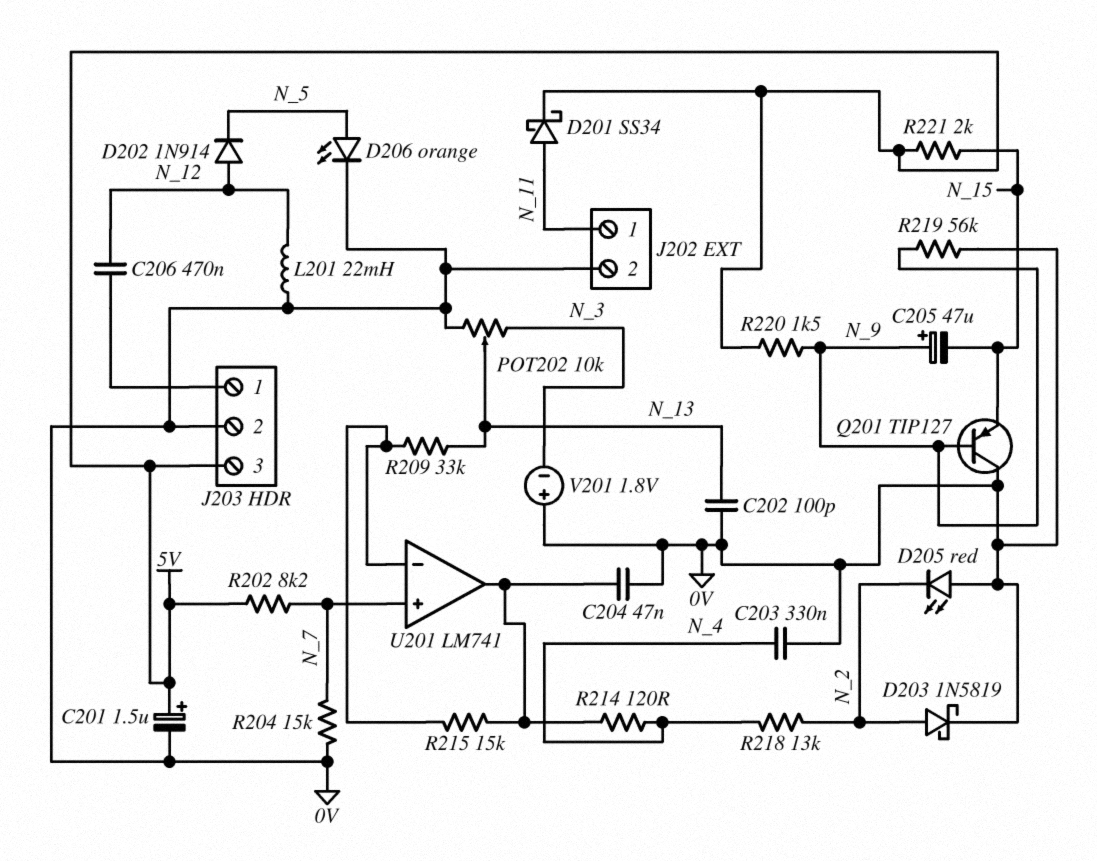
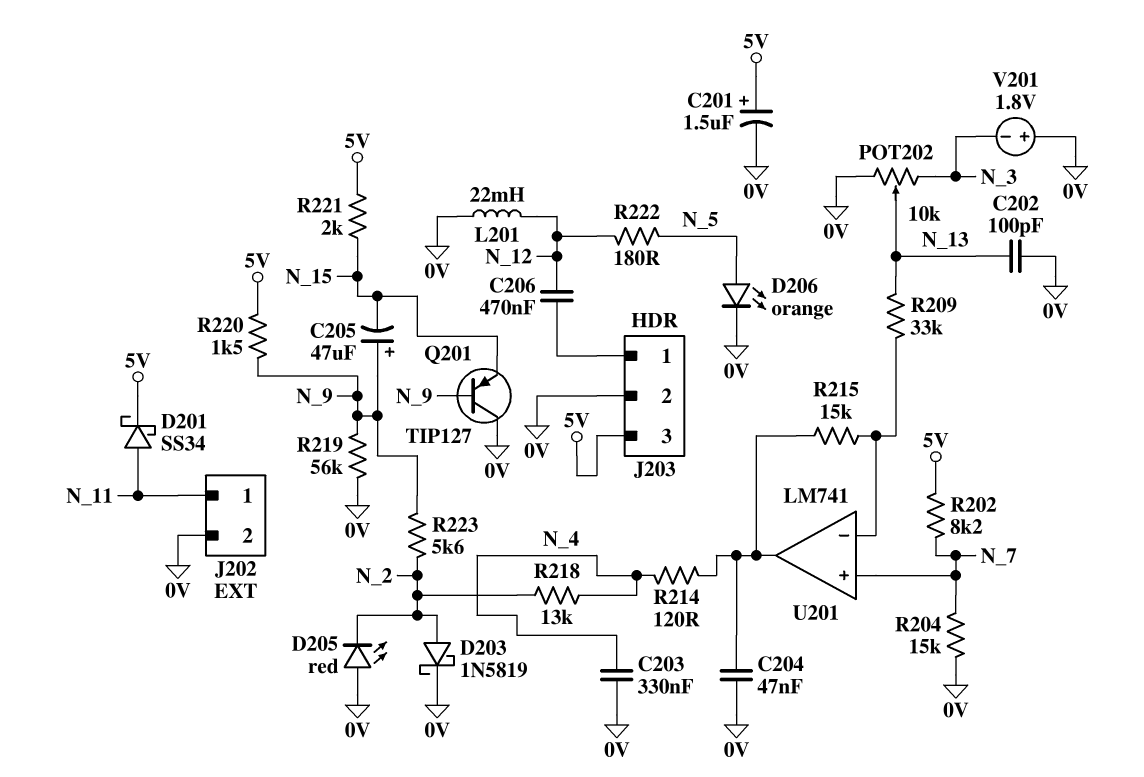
D202: diode 1N914 (A N_12, K N_5) -> none
R222: none -> 180 (N_5, N_12)
R223: none -> 5.6k (N_2, N_9)

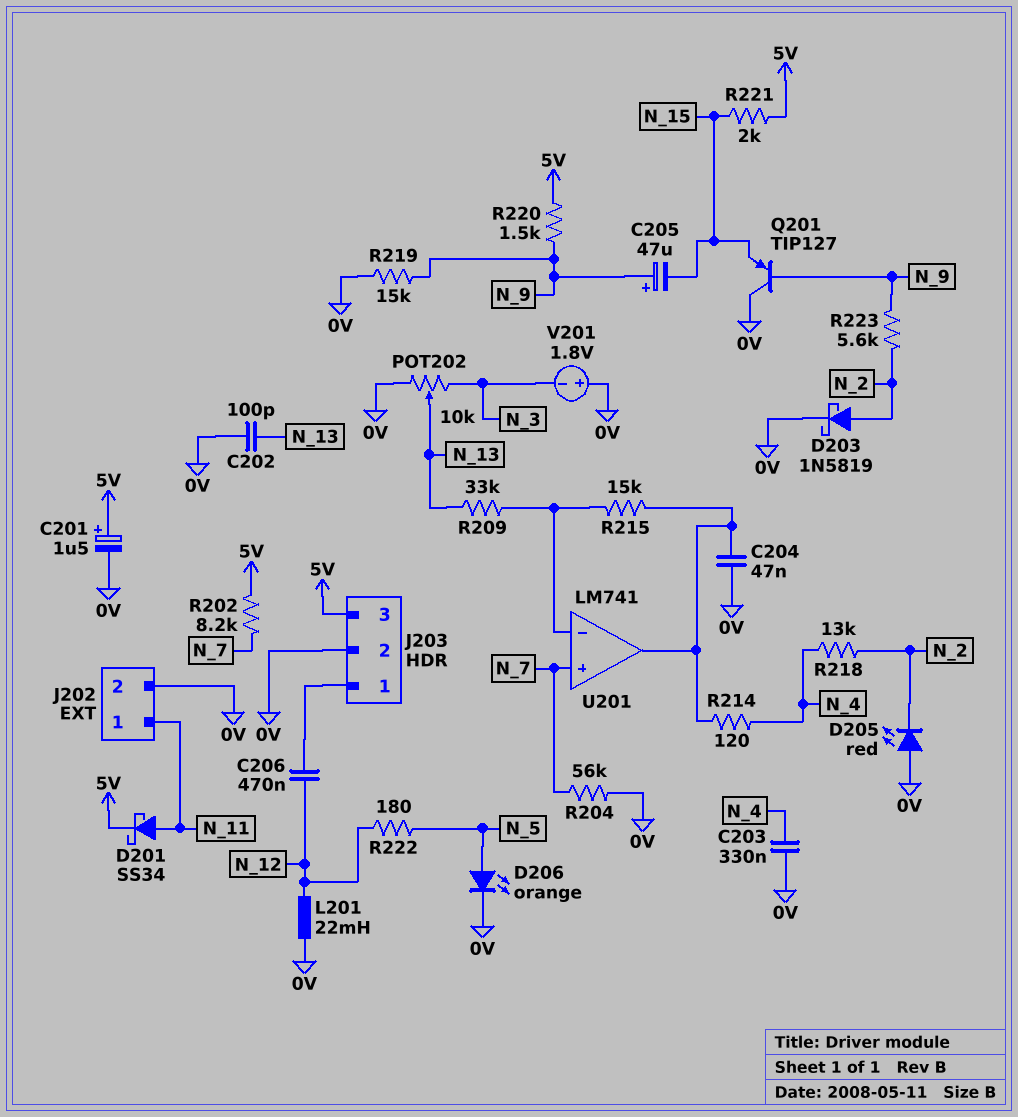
R204: 15k (0V, N_7) -> 56k (0V, N_7)
R219: 56k (0V, N_9) -> 15k (0V, N_9)

